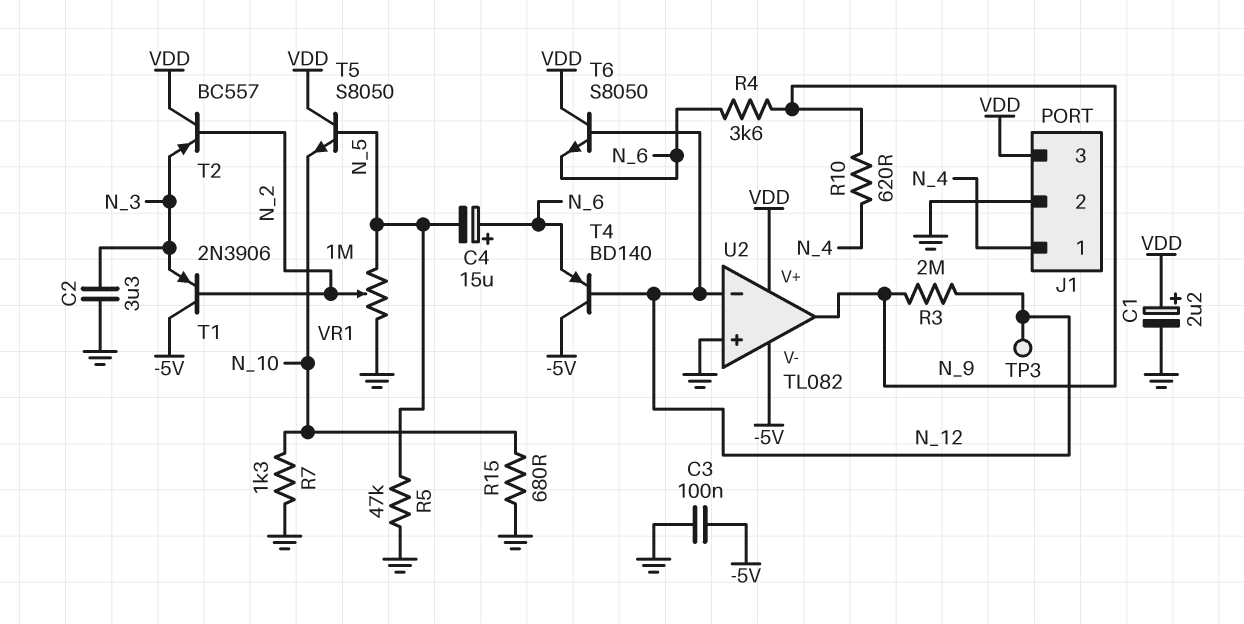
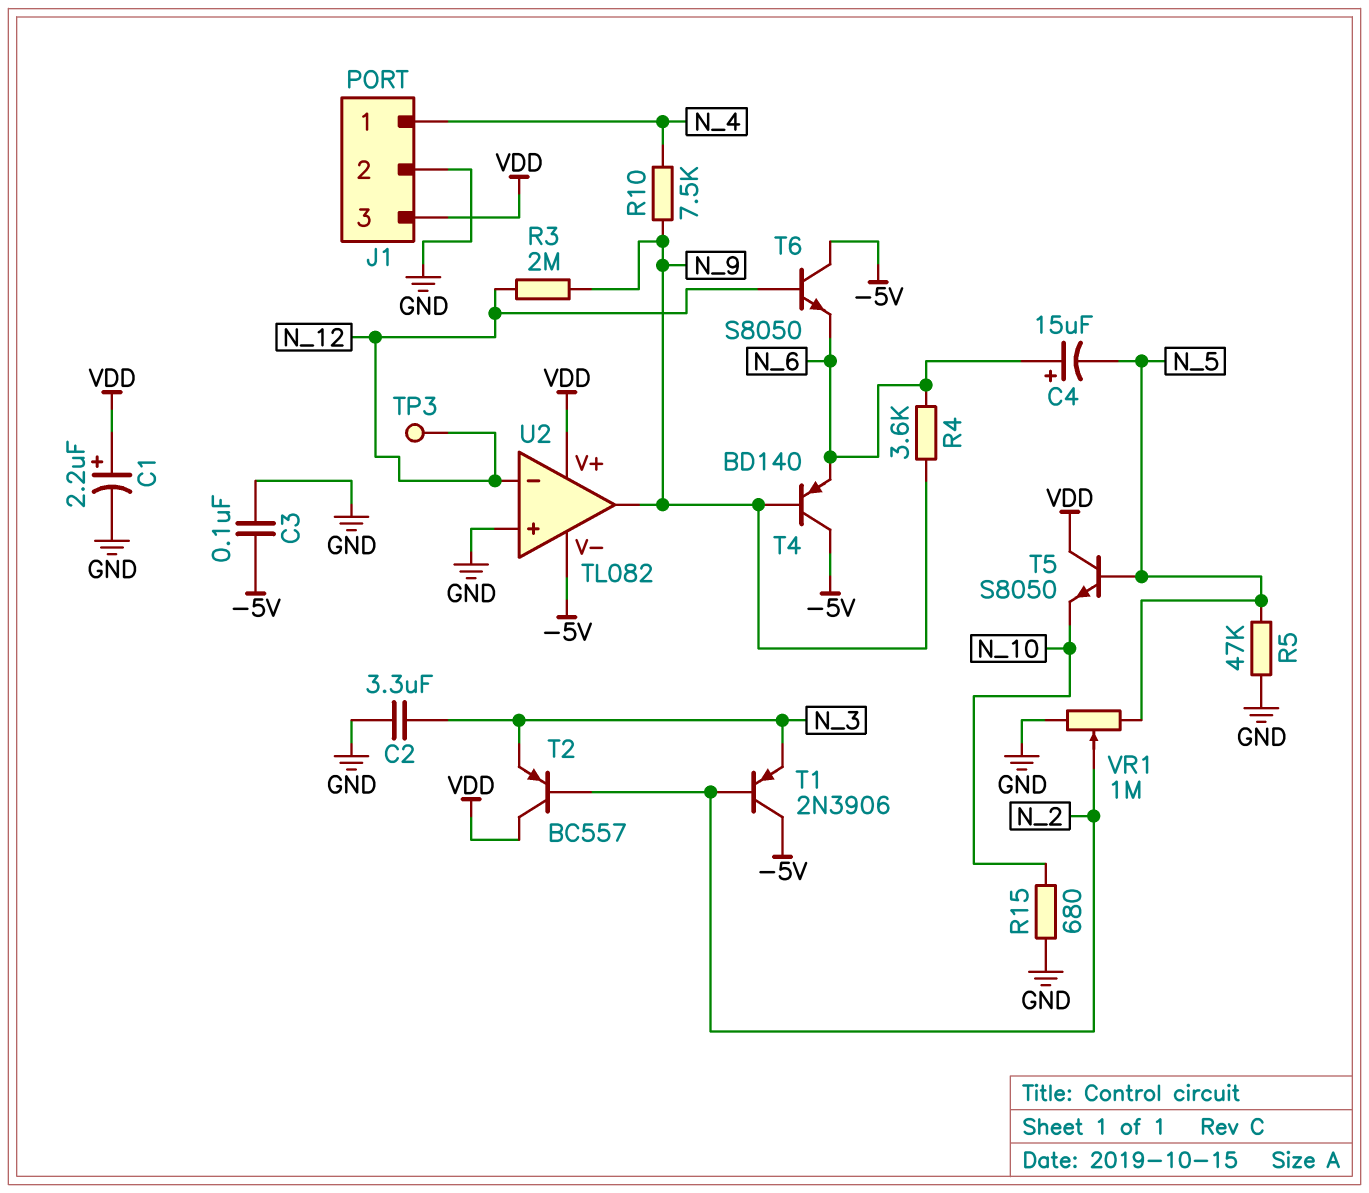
R7: 1.3k (GND, N_10) -> none
R10: 620 (N_4, N_9) -> 7.5k (N_4, N_9)
T4: PNP BD140 (B N_12, C -5V, E N_6) -> PNP BD140 (B N_9, C -5V, E N_6)
T6: NPN S8050 (B N_12, C VDD, E N_6) -> NPN S8050 (B N_12, C -5V, E N_6)

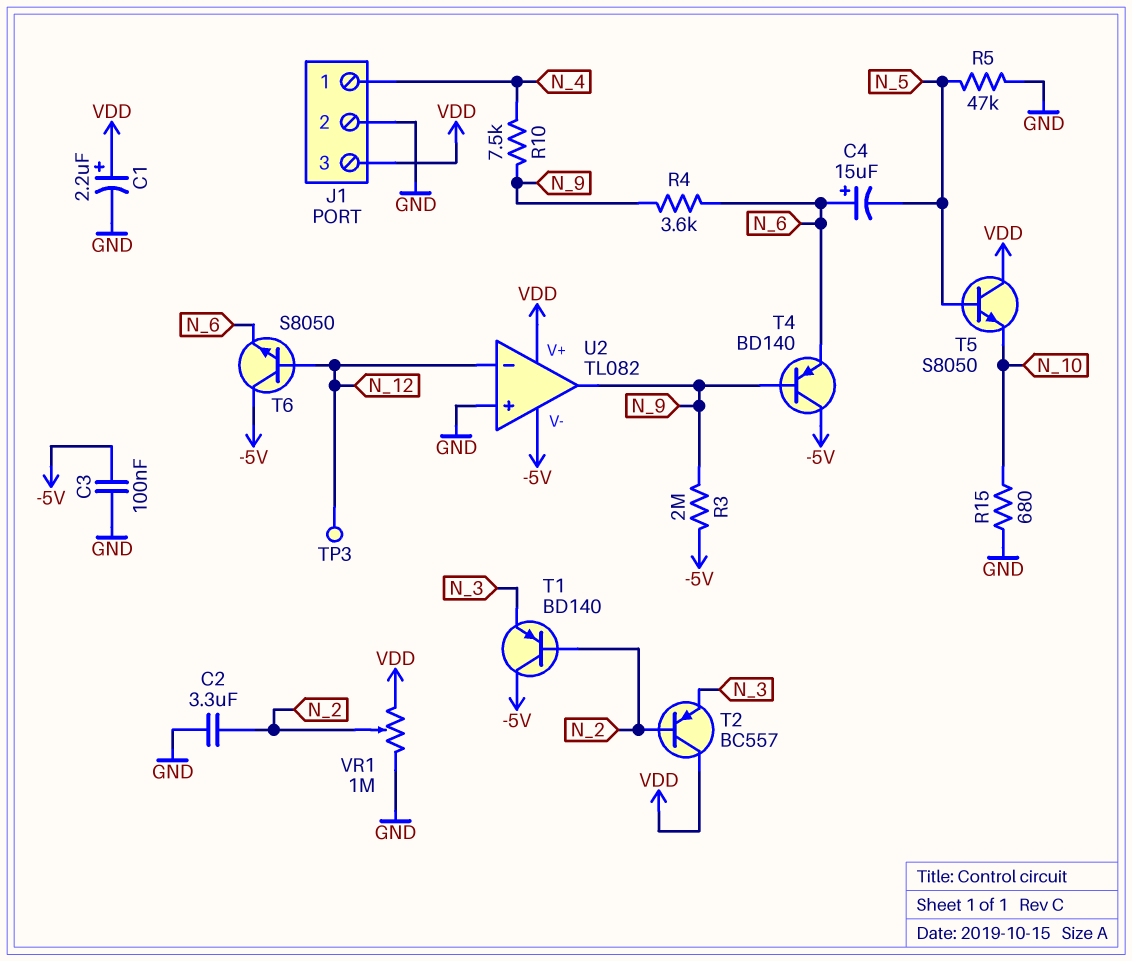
C2: 3.3uF (GND, N_3) -> 3.3uF (GND, N_2)
R3: 2M (N_9, N_12) -> 2M (-5V, N_9)
T1: PNP 2N3906 (B N_2, C -5V, E N_3) -> PNP BD140 (B N_2, C -5V, E N_3)
VR1: 1M (GND, N_5, wiper N_2) -> 1M (GND, VDD, wiper N_2)

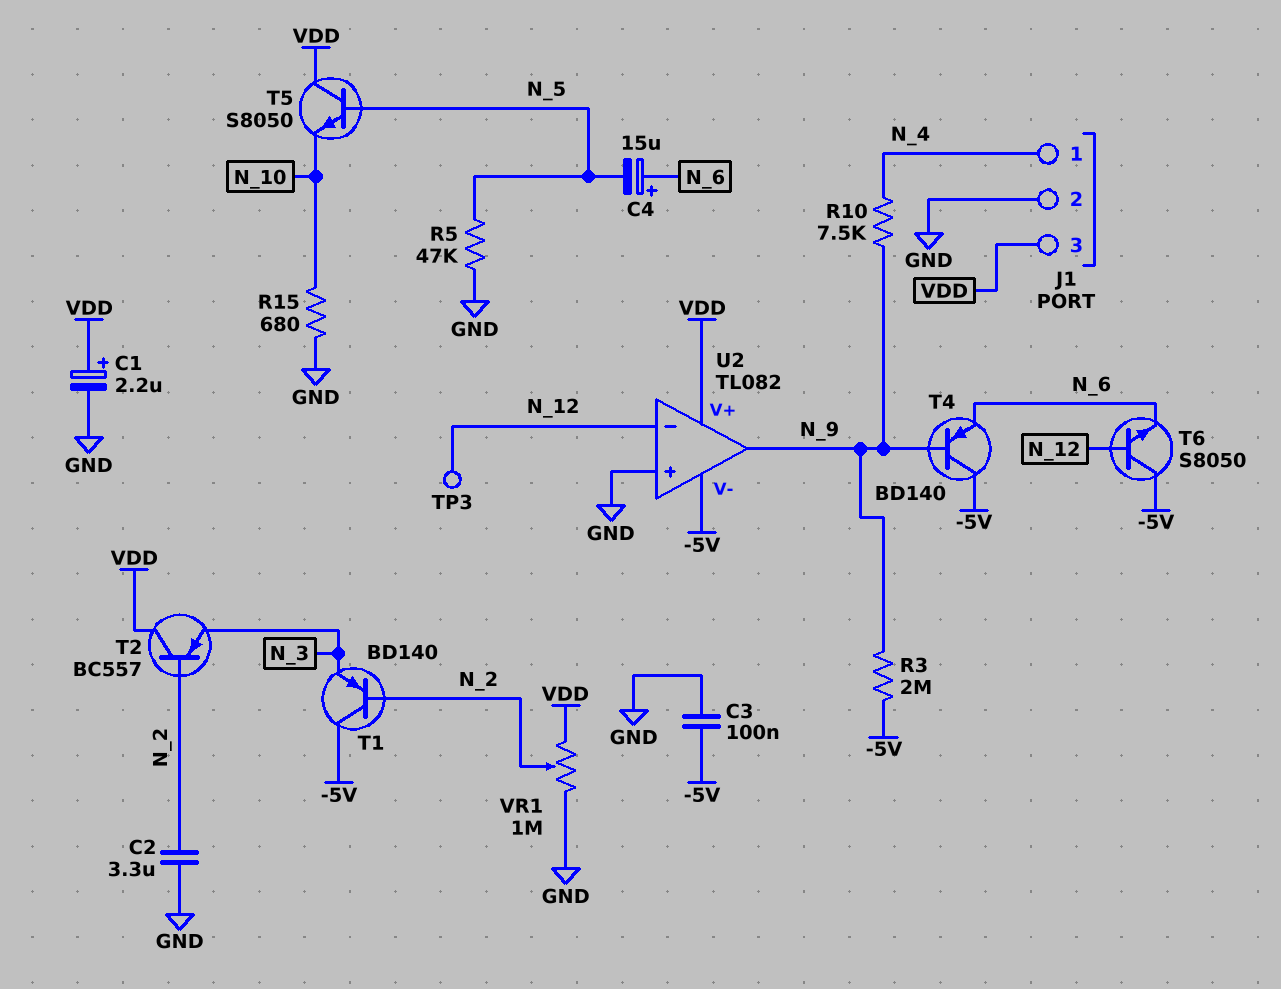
R4: 3.6k (N_6, N_9) -> none

